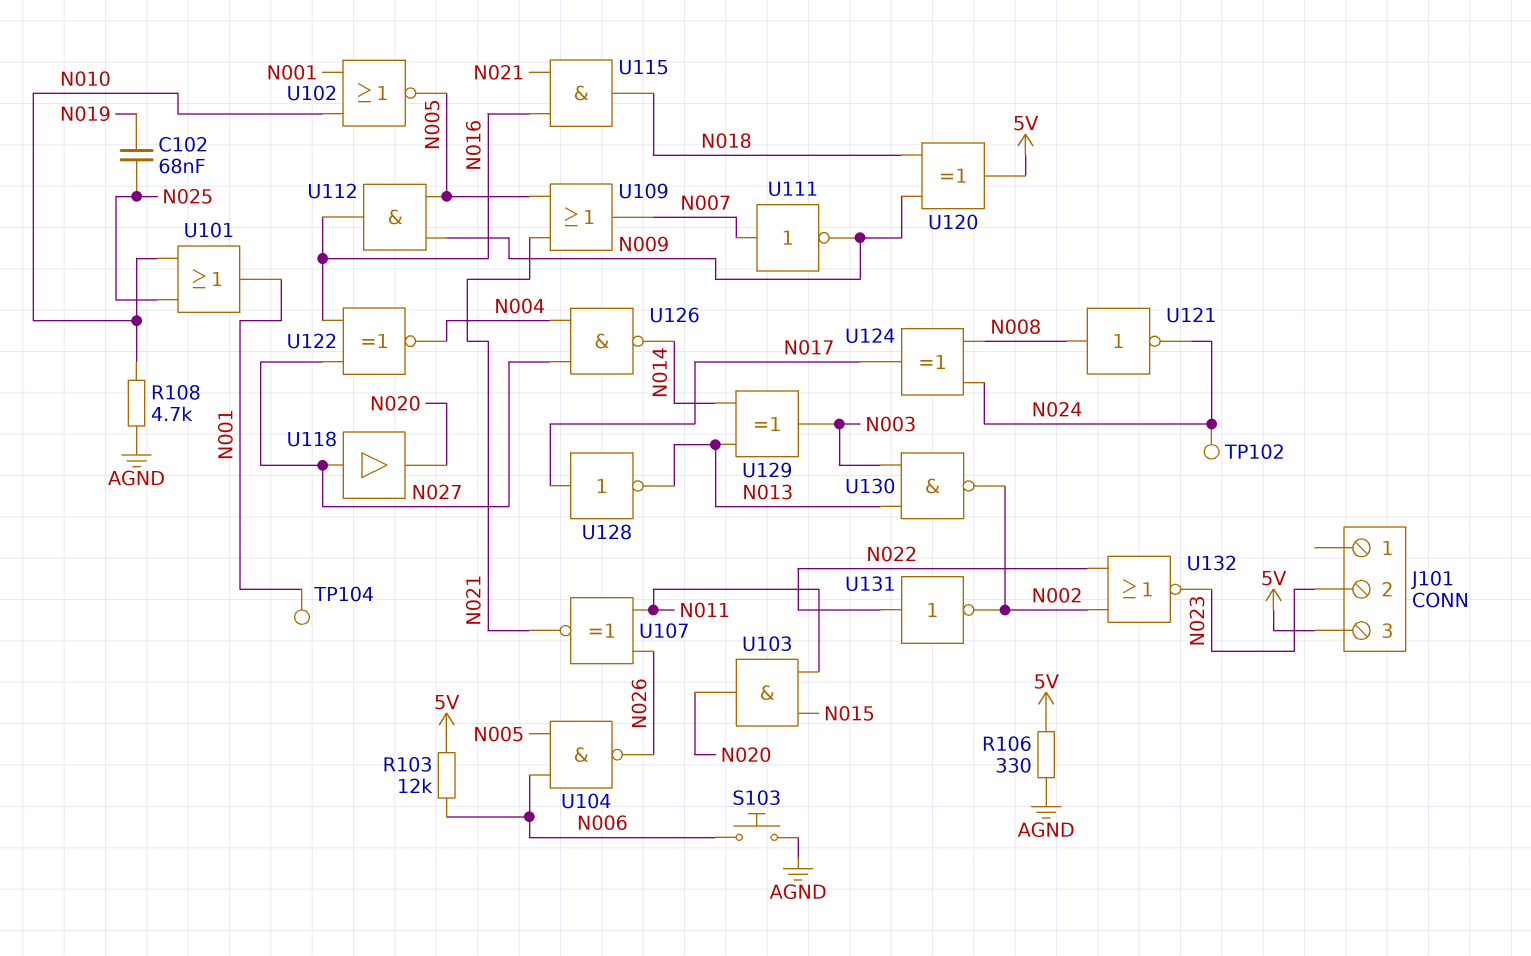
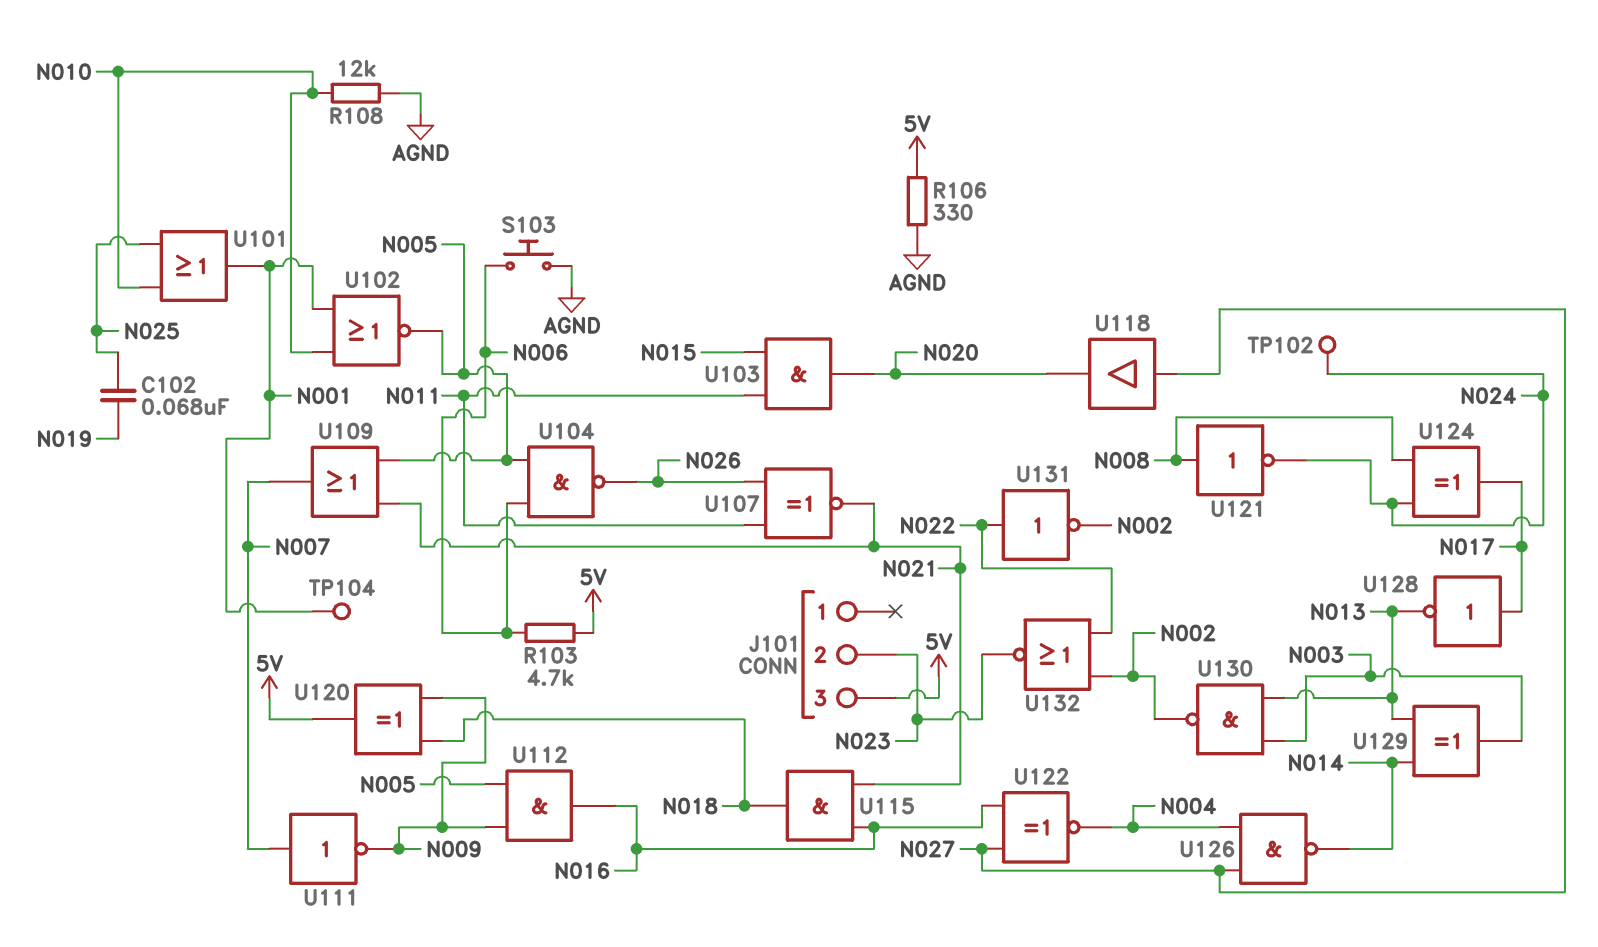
R103: 12k (5V, N006) -> 4.7k (5V, N006)
R108: 4.7k (AGND, N010) -> 12k (AGND, N010)

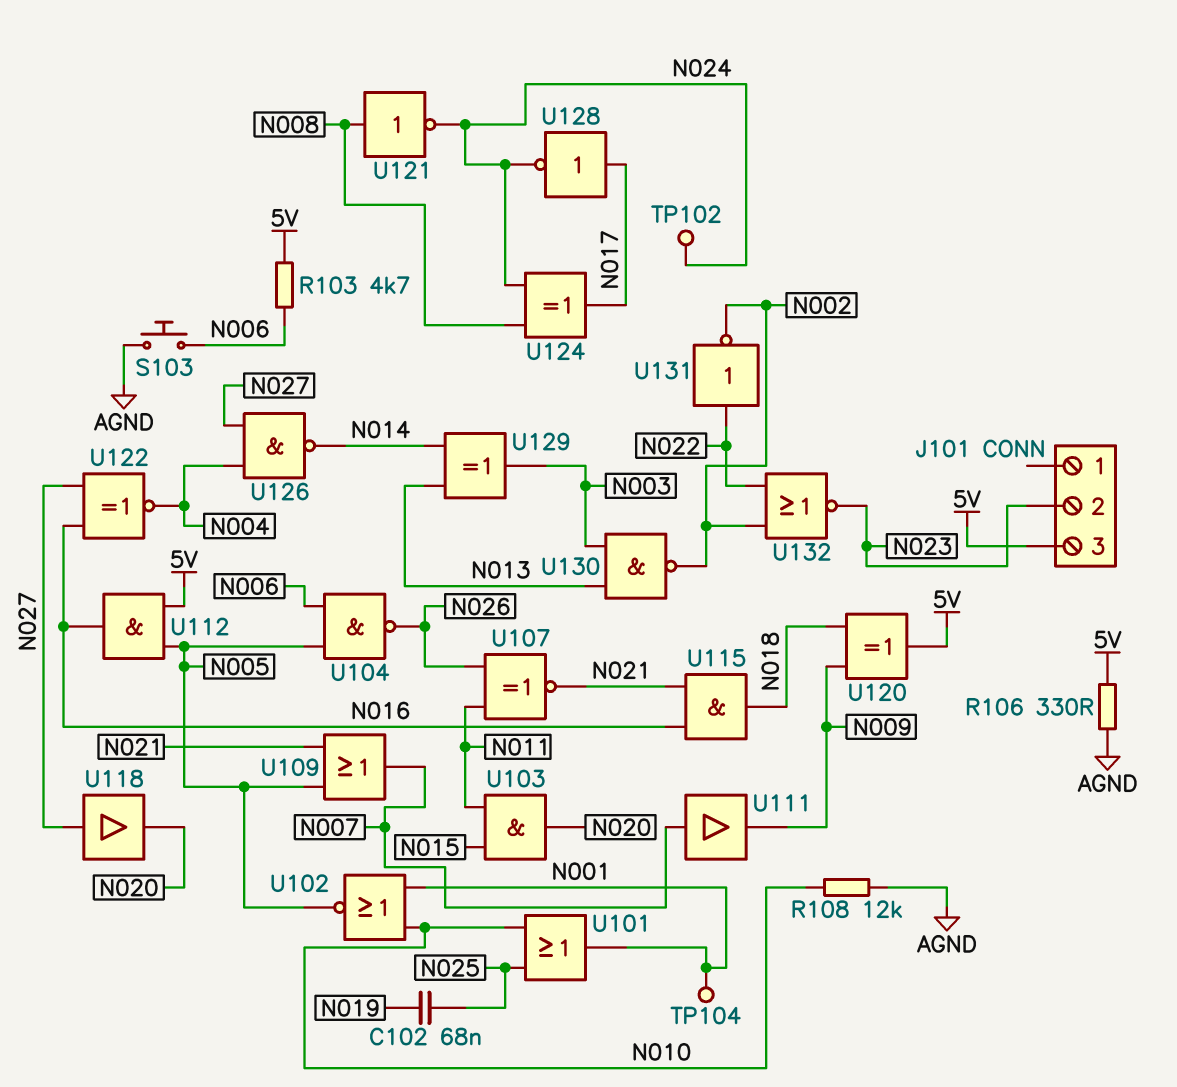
U111: NOT (in N007, out N009) -> buffer (in N007, out N009)
U112: AND (in N005, in N009, out N016) -> AND (in 5V, in N005, out N016)
U128: NOT (in N017, out N013) -> NOT (in N017, out N024)

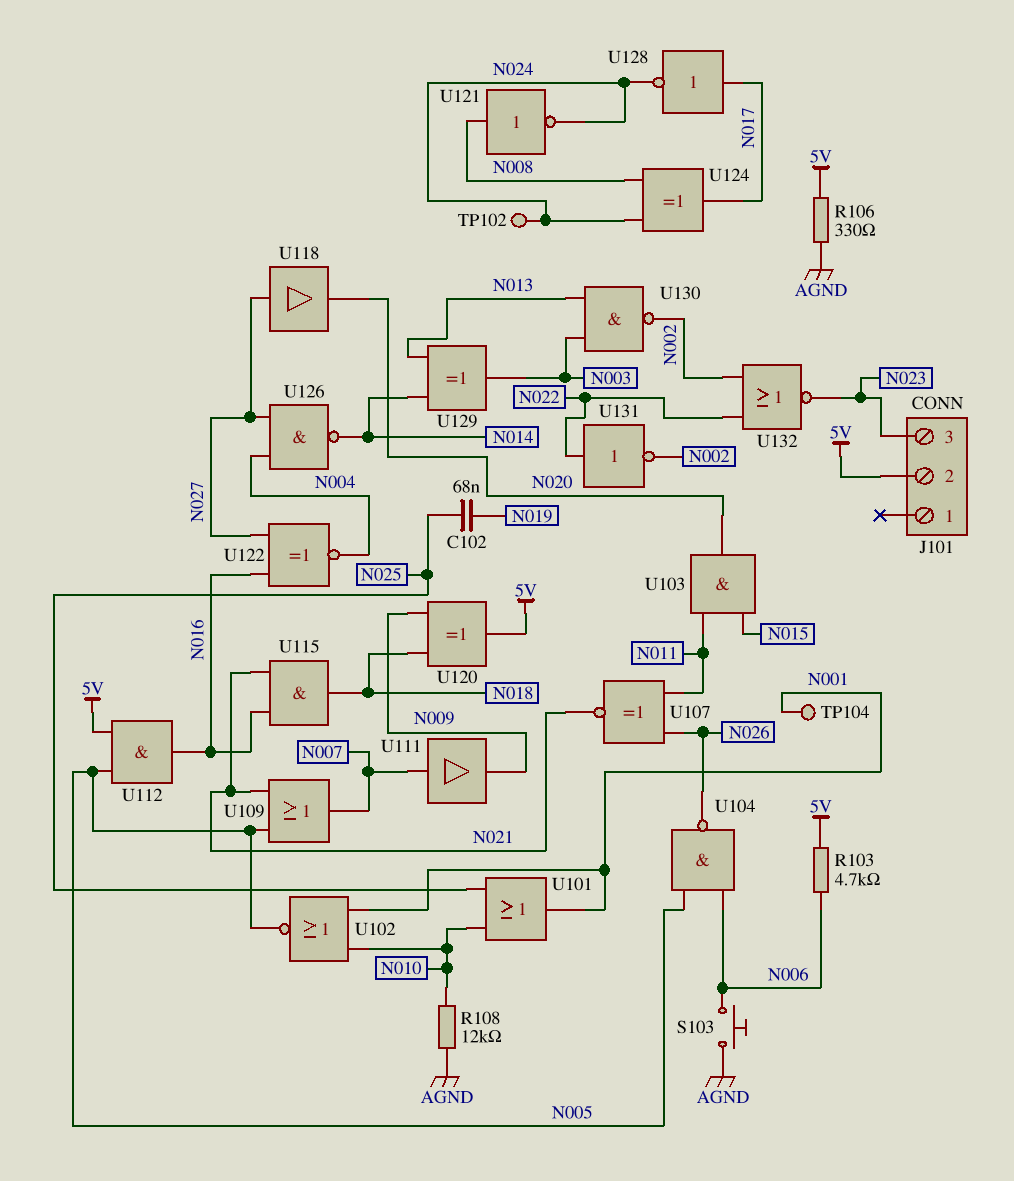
J101 pin 2: N023 -> 5V
J101 pin 3: 5V -> N023

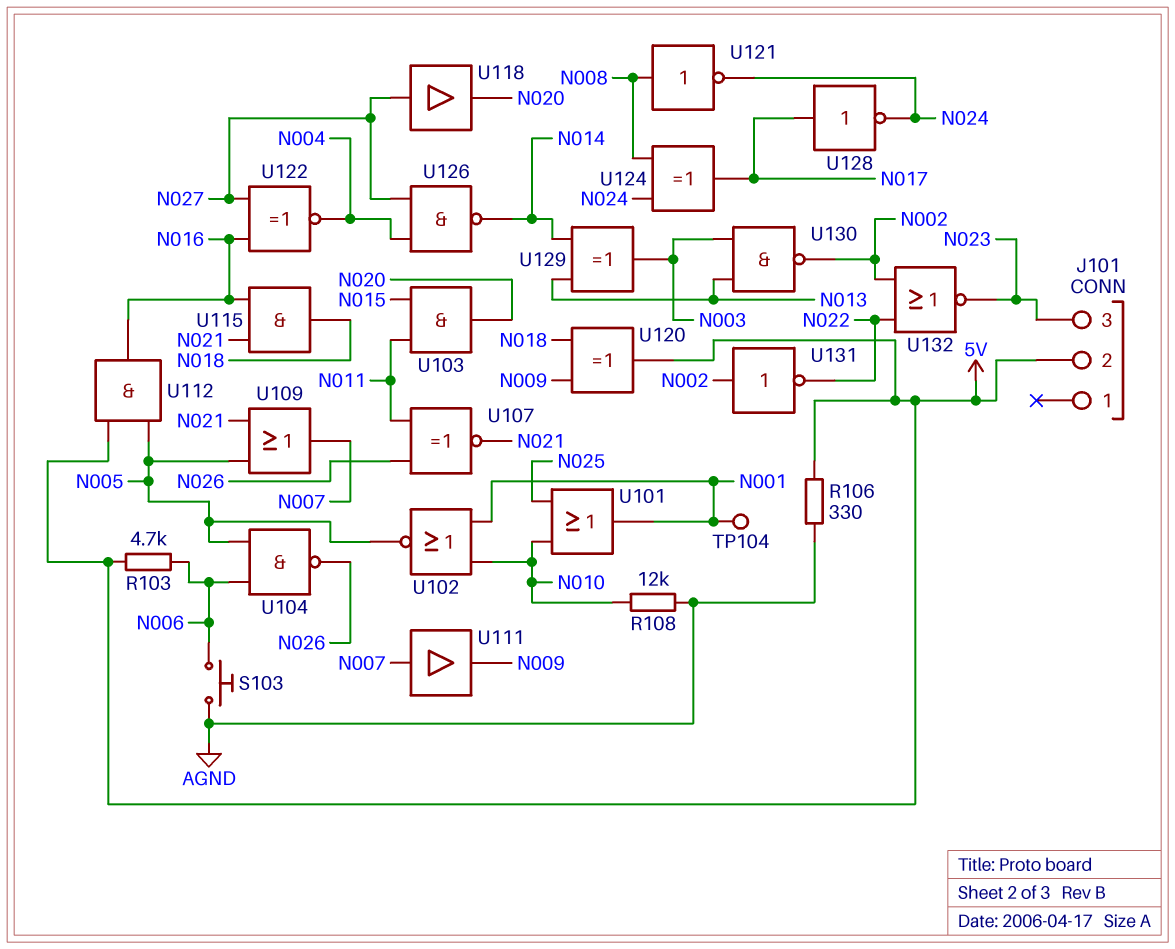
C102: 68nF (N019, N025) -> none
TP102: test point (N024) -> none
U131: NOT (in N022, out N002) -> NOT (in N002, out N022)

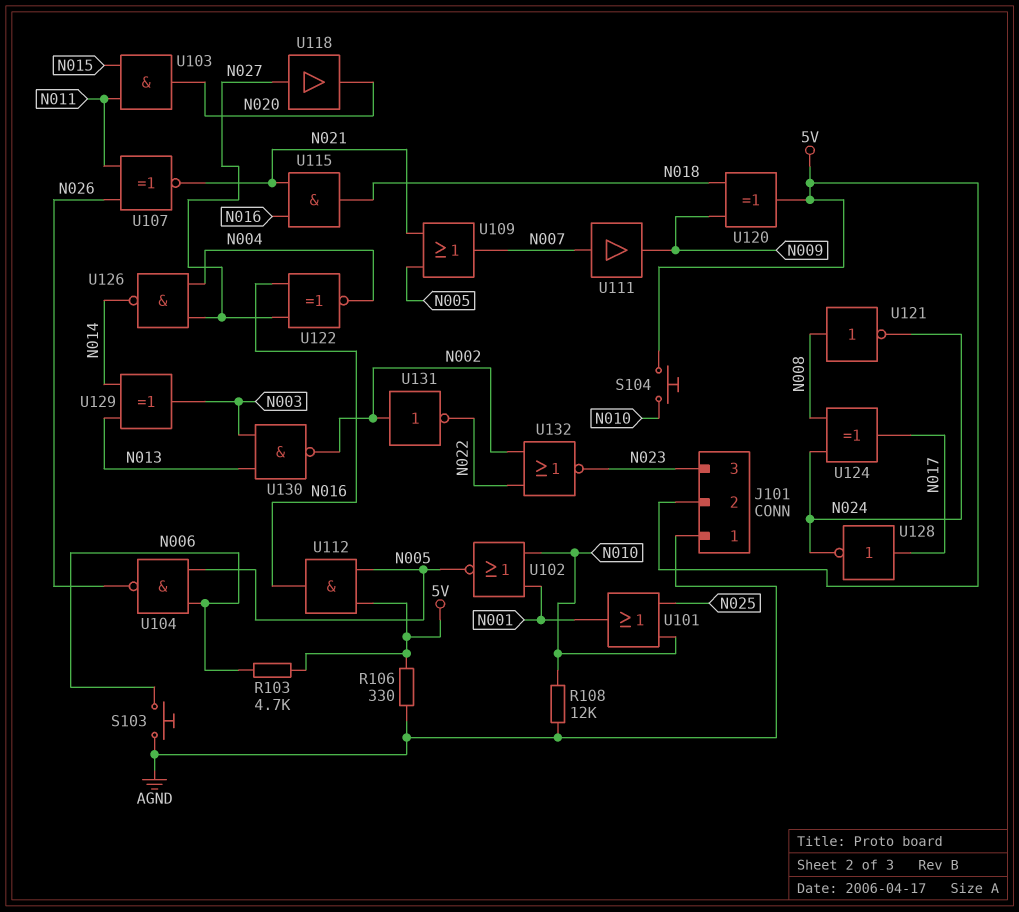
J101 pin 1: none -> AGND
S104: none -> button (5V, N010)
TP104: test point (N001) -> none

